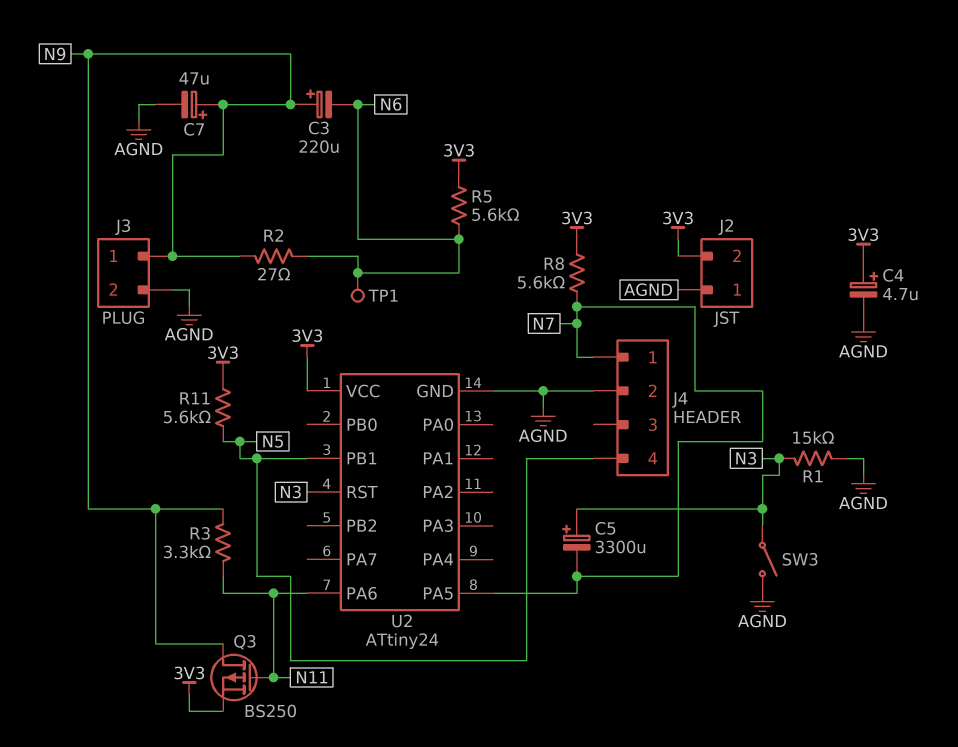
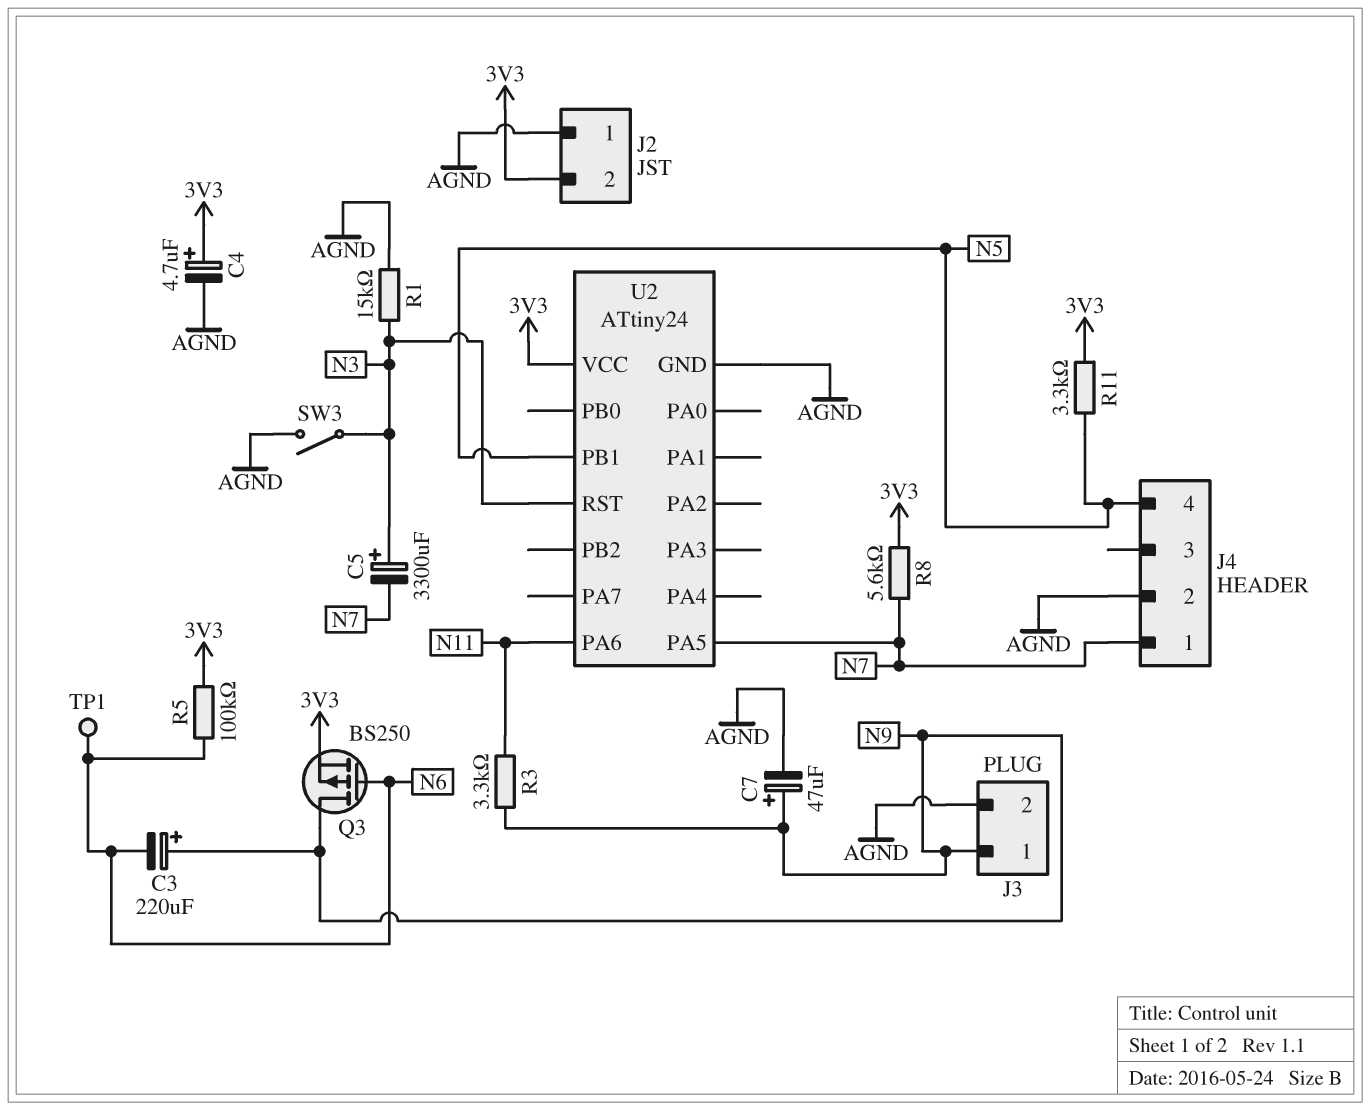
Q3: PMOS BS250 (G N11, D N9, S 3V3) -> PMOS BS250 (G N6, D N9, S 3V3)
R2: 27 (N6, N9) -> none
R5: 5.6k (3V3, N6) -> 100k (3V3, N6)
R11: 5.6k (3V3, N5) -> 3.3k (3V3, N5)

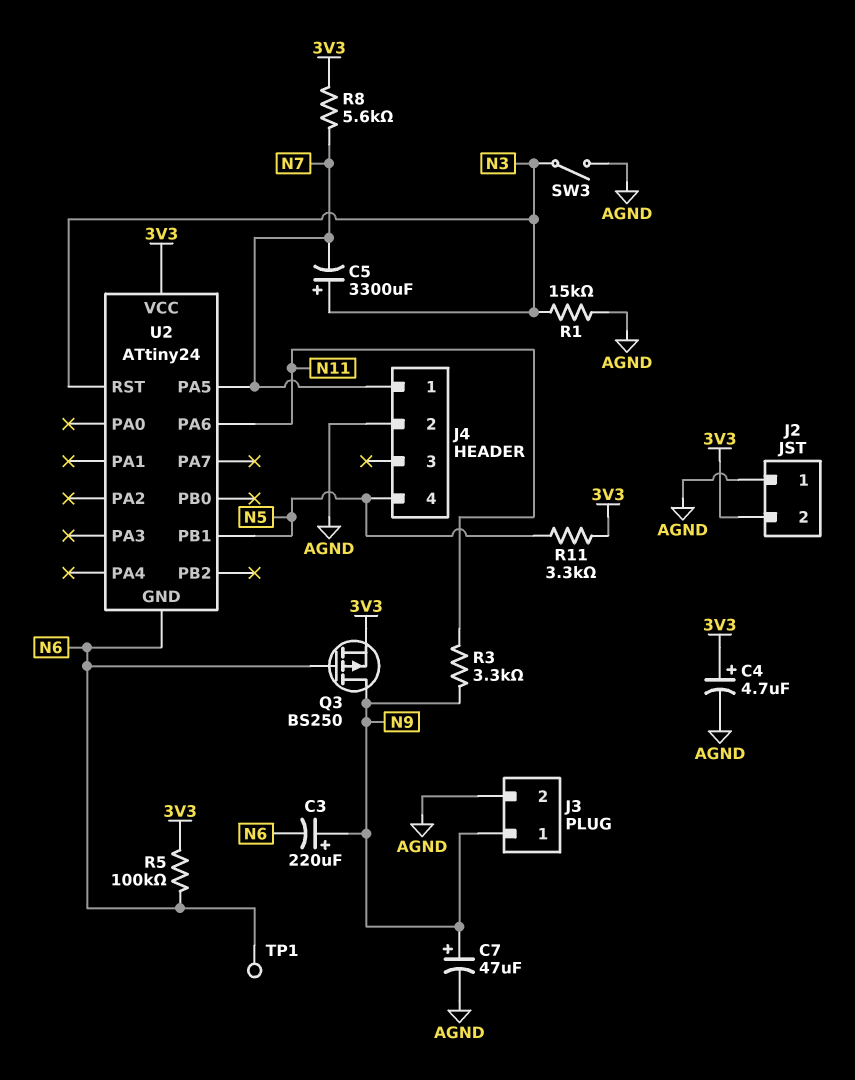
U2 pin GND: AGND -> N6

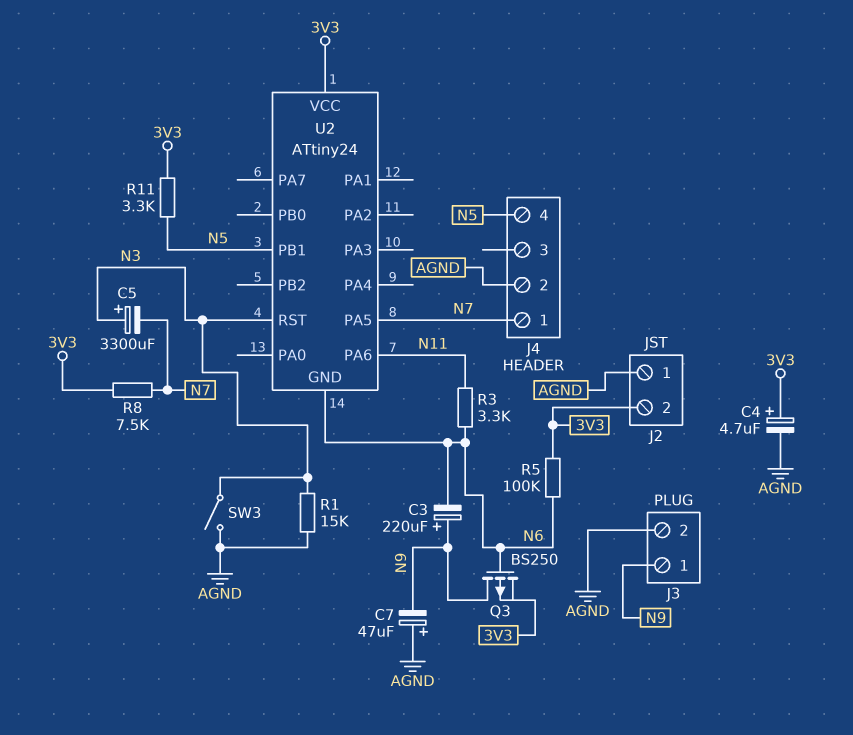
C7: 47uF (plus N9, minus AGND) -> 47uF (plus AGND, minus N9)
R3: 3.3k (N9, N11) -> 3.3k (N6, N11)
R8: 5.6k (3V3, N7) -> 7.5k (3V3, N7)
TP1: test point (N6) -> none

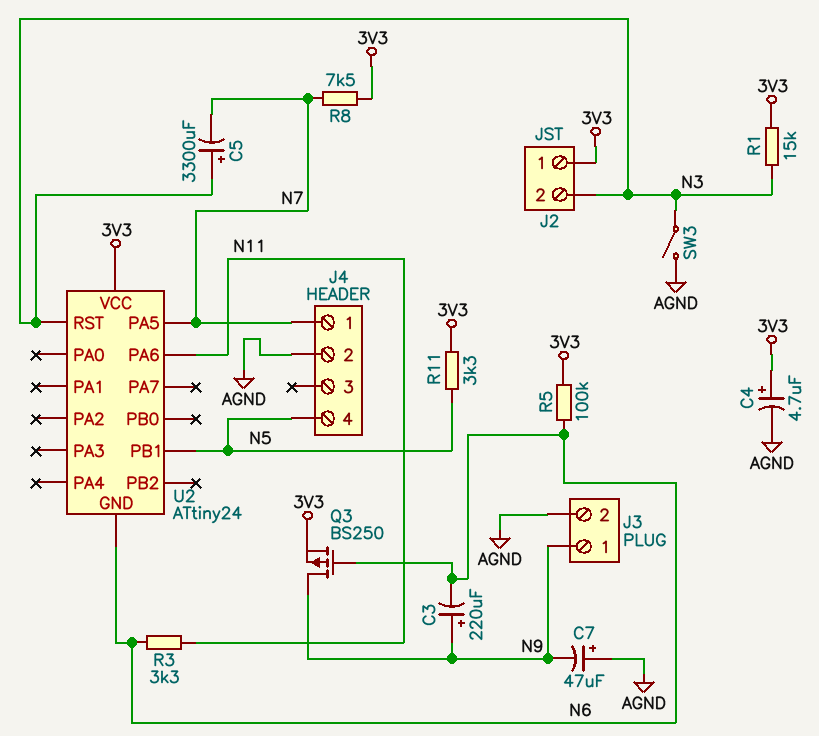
J2 pin 1: AGND -> 3V3
J2 pin 2: 3V3 -> N3
R1: 15k (AGND, N3) -> 15k (3V3, N3)

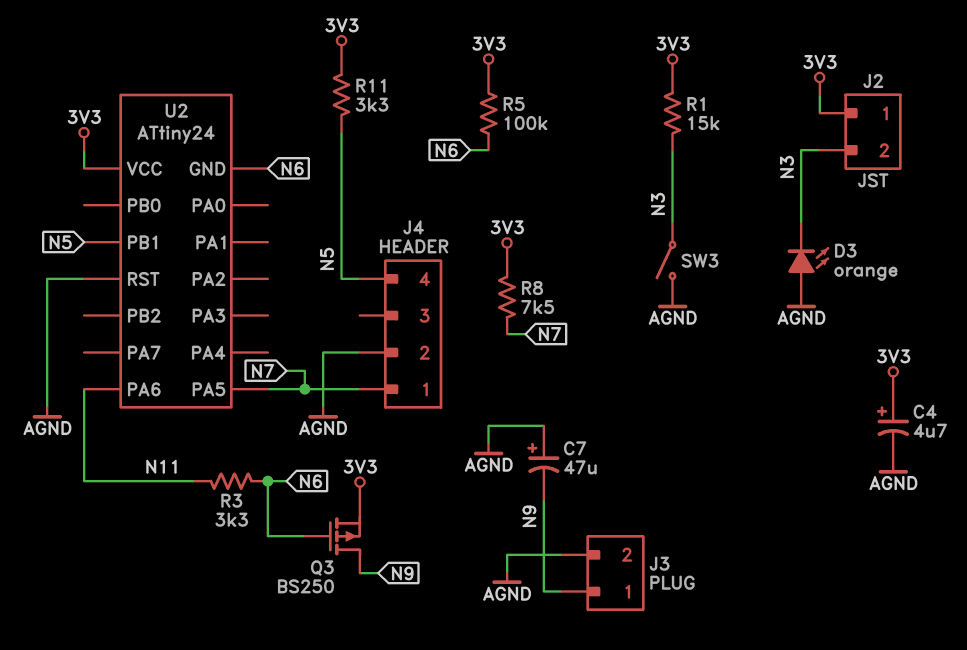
C3: 220uF (plus N9, minus N6) -> none
C5: 3300uF (plus N3, minus N7) -> none
D3: none -> LED orange (A AGND, K N3)
U2 pin RST: N3 -> AGND

